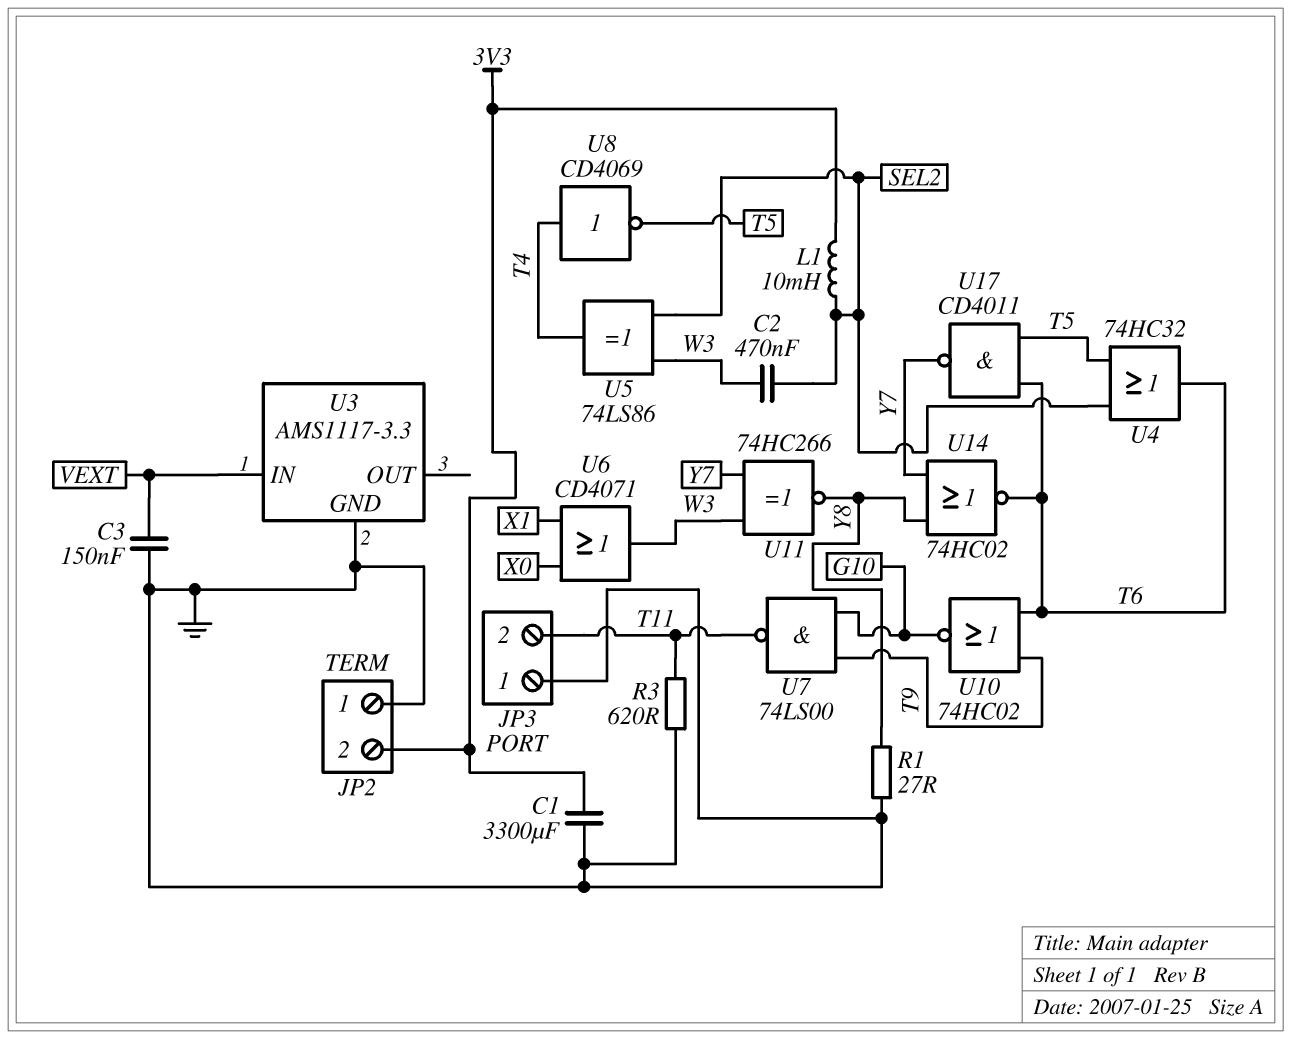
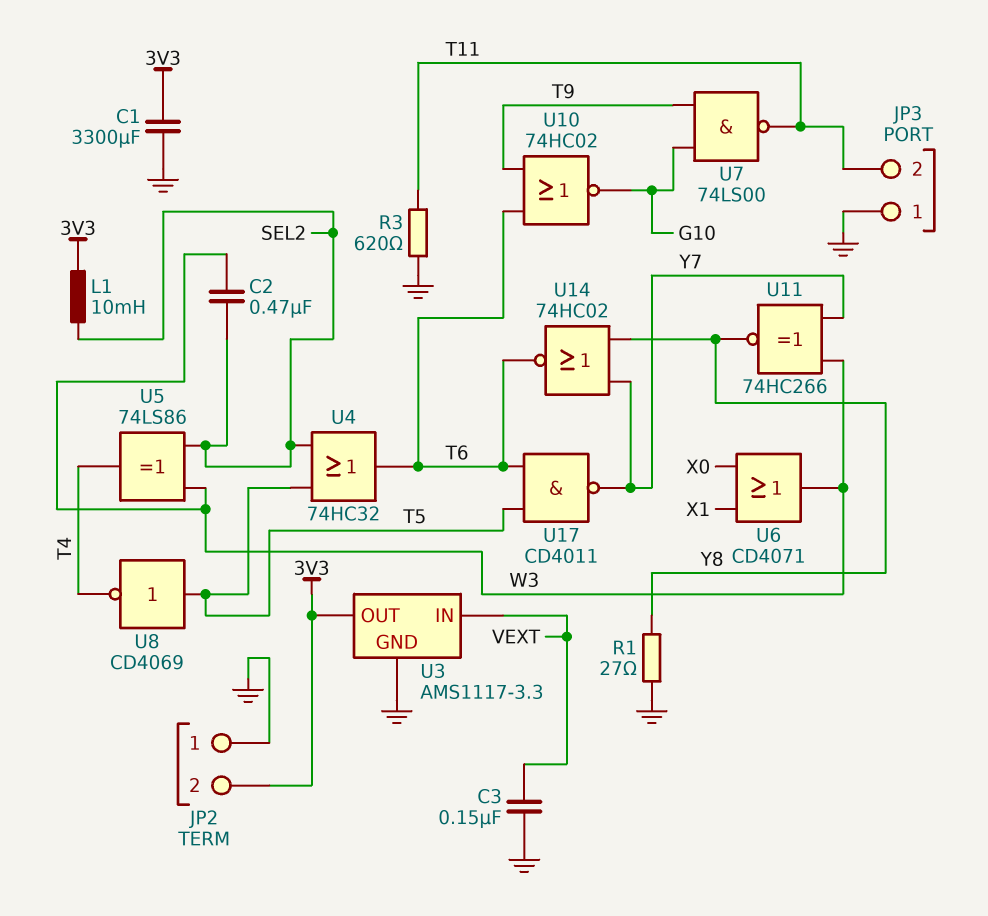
U3 pin OUT: none -> 3V3
U8: NOT CD4069 (in T4, out T5) -> NOT CD4069 (in T5, out T4)

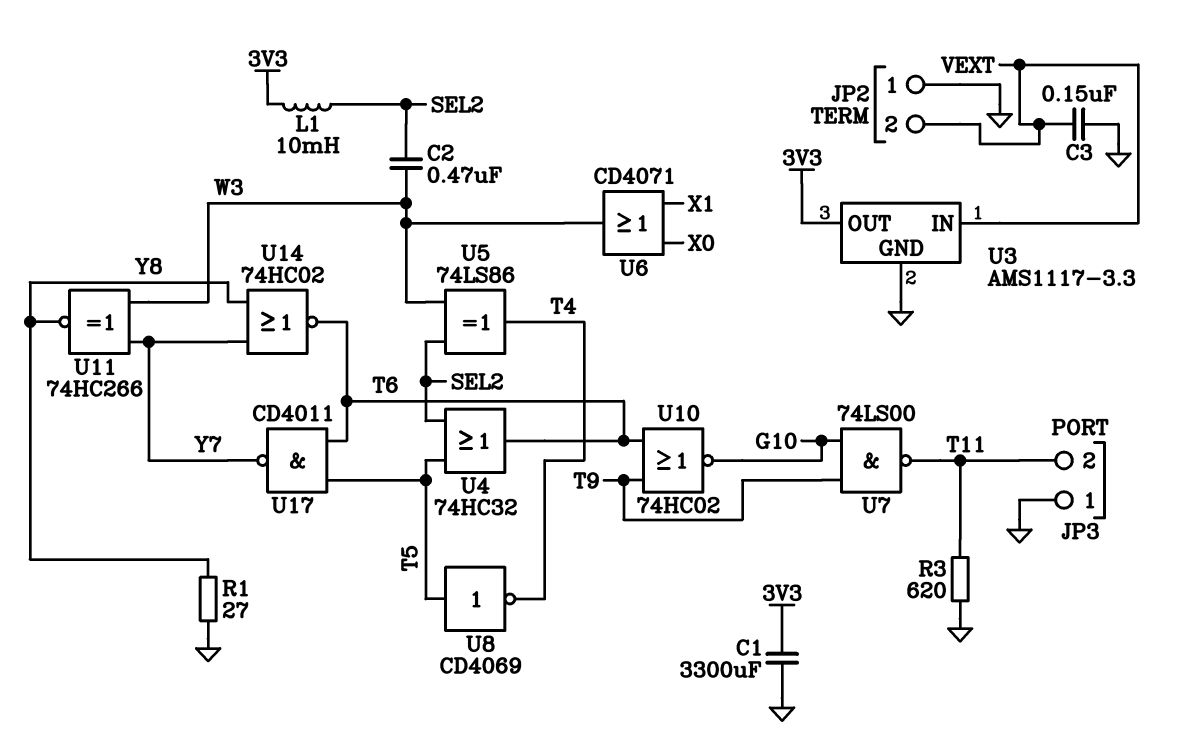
JP2 pin 2: 3V3 -> VEXT

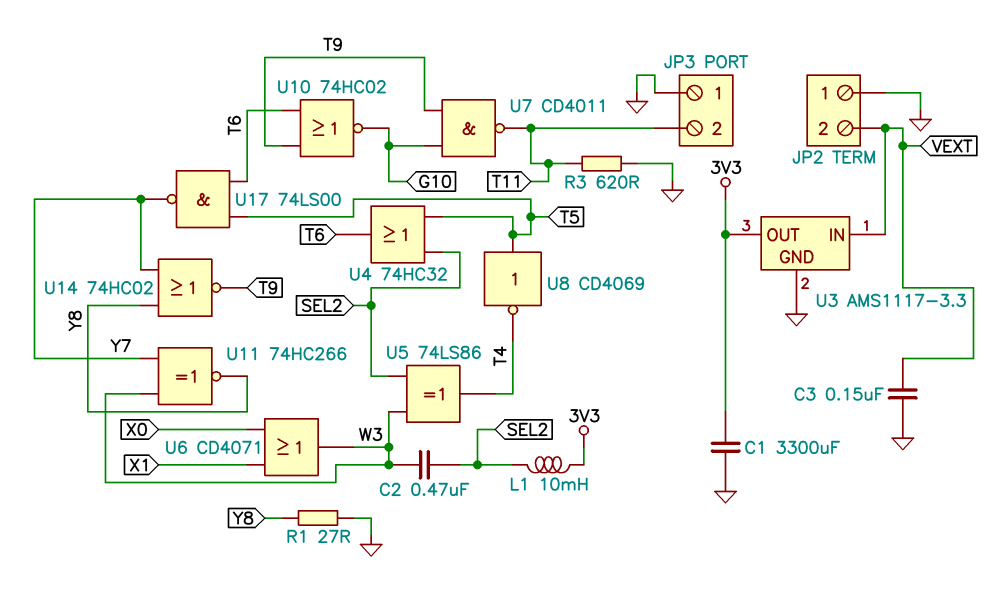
U7: NAND 74LS00 (in G10, in T9, out T11) -> NAND CD4011 (in G10, in T9, out T11)
U14: NOR 74HC02 (in Y7, in Y8, out T6) -> NOR 74HC02 (in Y7, in Y8, out T9)
U17: NAND CD4011 (in T5, in T6, out Y7) -> NAND 74LS00 (in T5, in T6, out Y7)

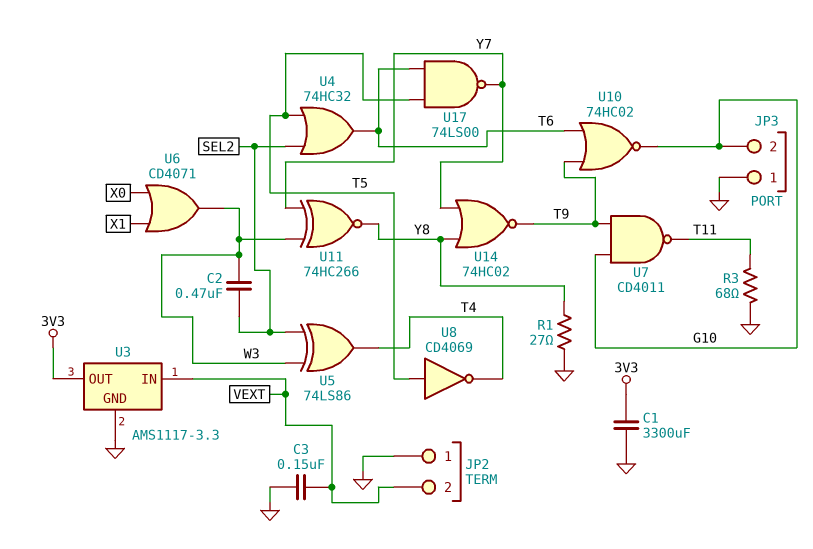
JP3 pin 2: T11 -> G10
L1: 10mH (3V3, SEL2) -> none
R3: 620 (GND, T11) -> 68 (GND, T11)

